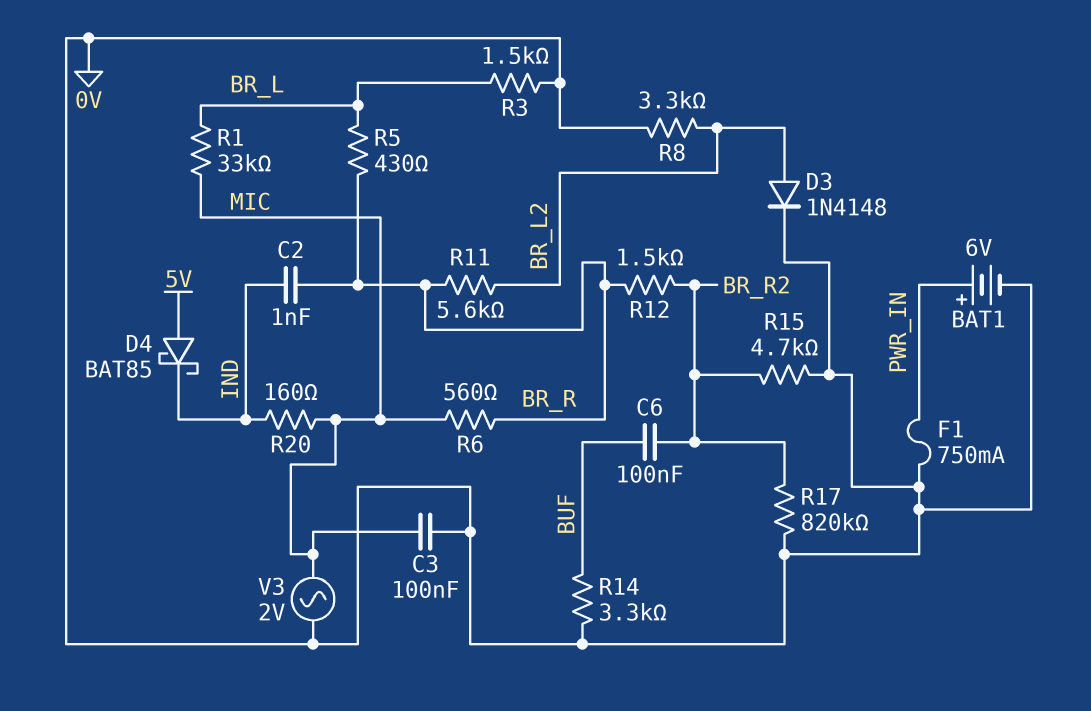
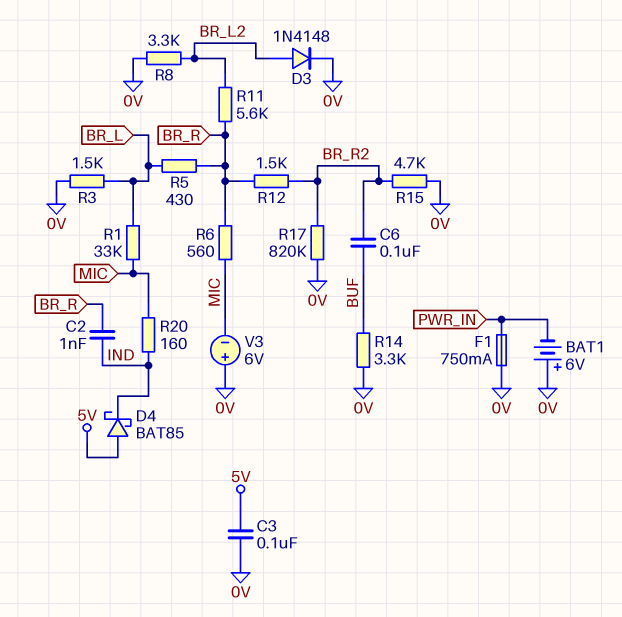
BAT1: 6V (plus PWR_IN, minus 0V) -> 6V (plus 0V, minus PWR_IN)
C3: 100nF (0V, MIC) -> 100nF (0V, 5V)
V3: AC 2V (0V, MIC) -> 6V (plus 0V, minus MIC)

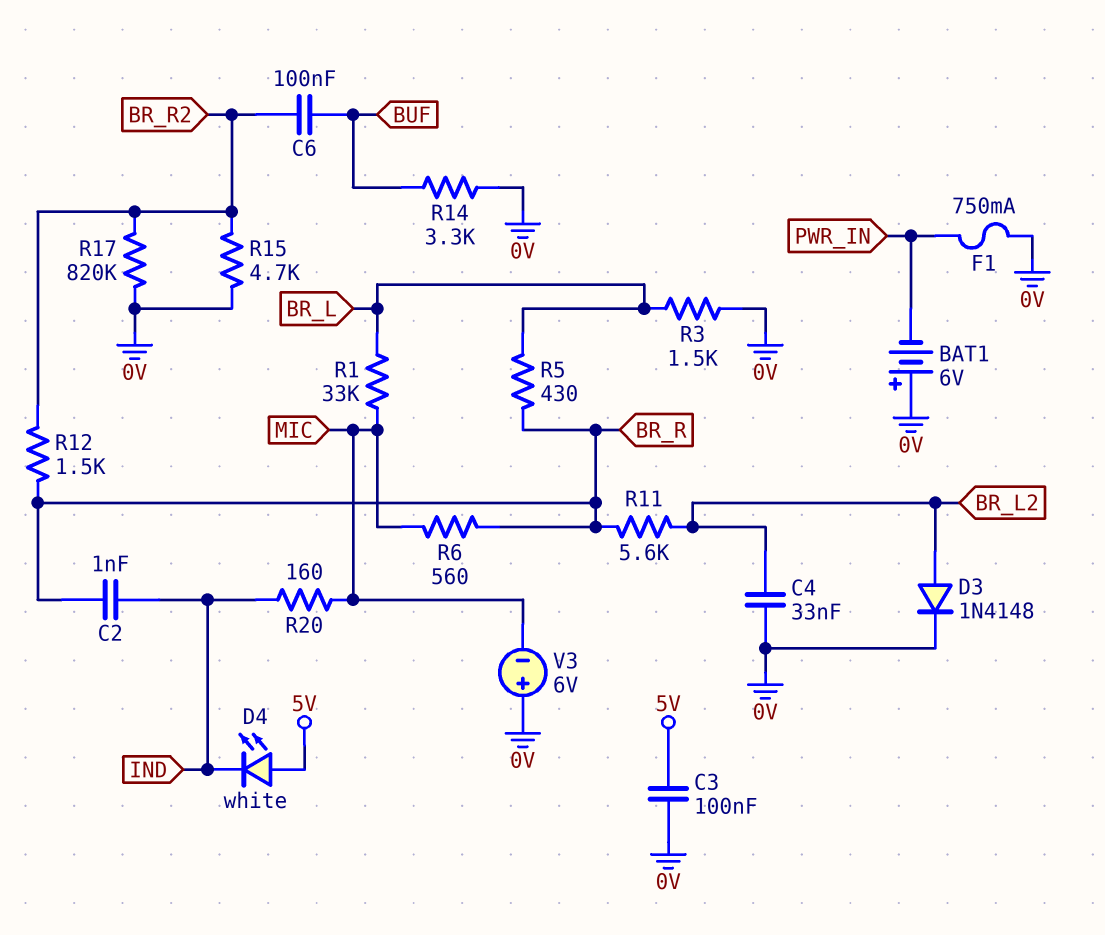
C4: none -> 33nF (0V, BR_L2)
D4: schottky BAT85 (A 5V, K IND) -> LED white (A 5V, K IND)
R8: 3.3k (0V, BR_L2) -> none

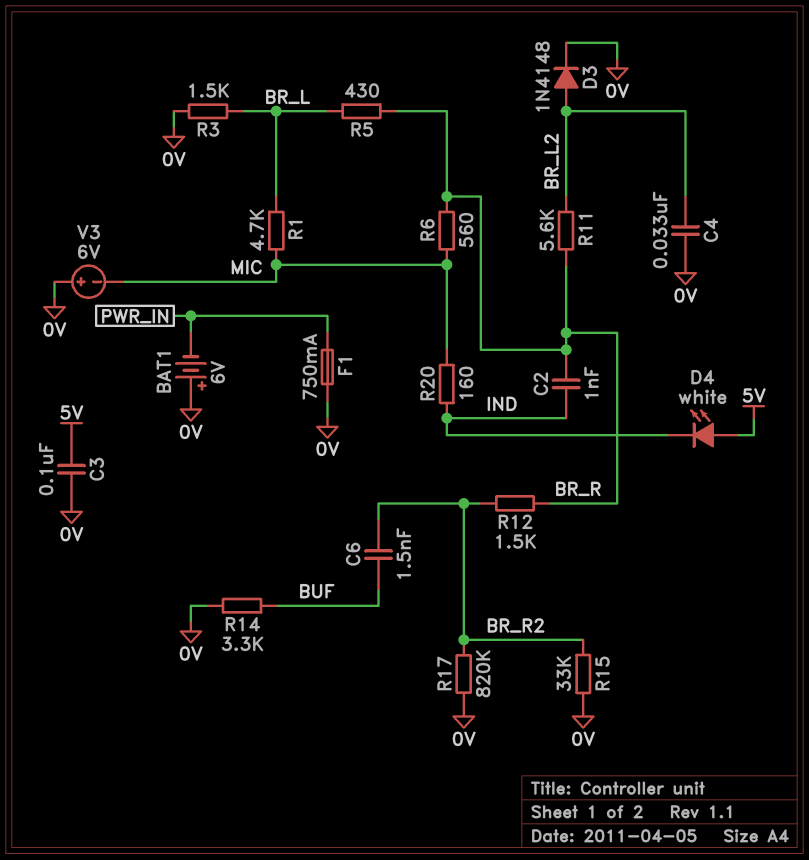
C6: 100nF (BR_R2, BUF) -> 1.5nF (BR_R2, BUF)
R1: 33k (BR_L, MIC) -> 4.7k (BR_L, MIC)
R15: 4.7k (0V, BR_R2) -> 33k (0V, BR_R2)

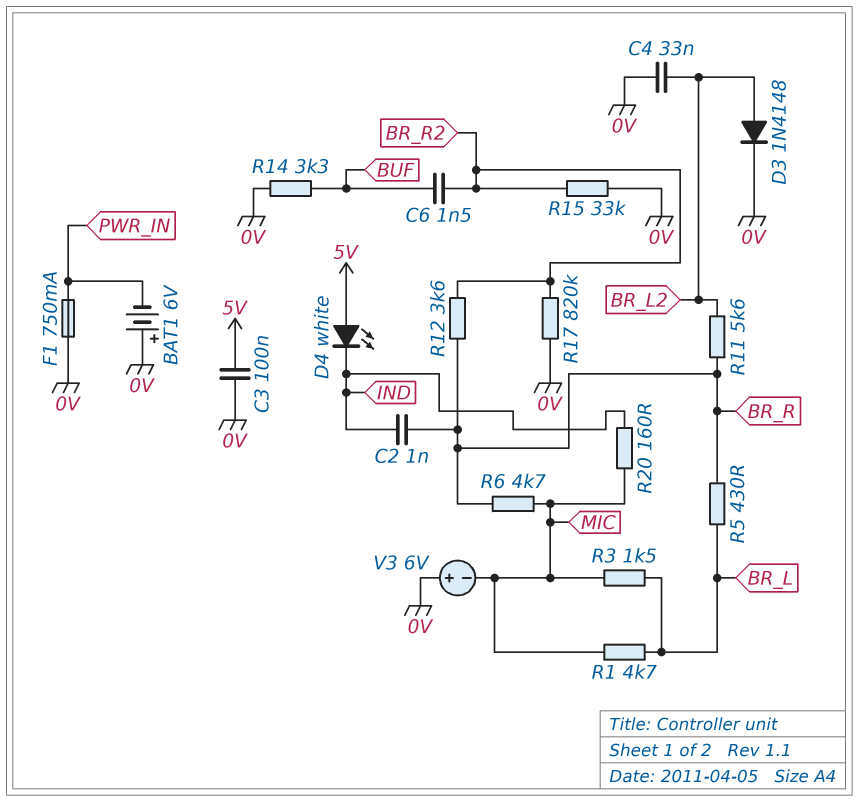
R3: 1.5k (0V, BR_L) -> 1.5k (BR_L, MIC)
R6: 560 (BR_R, MIC) -> 4.7k (BR_R, MIC)
R12: 1.5k (BR_R, BR_R2) -> 3.6k (BR_R, BR_R2)

